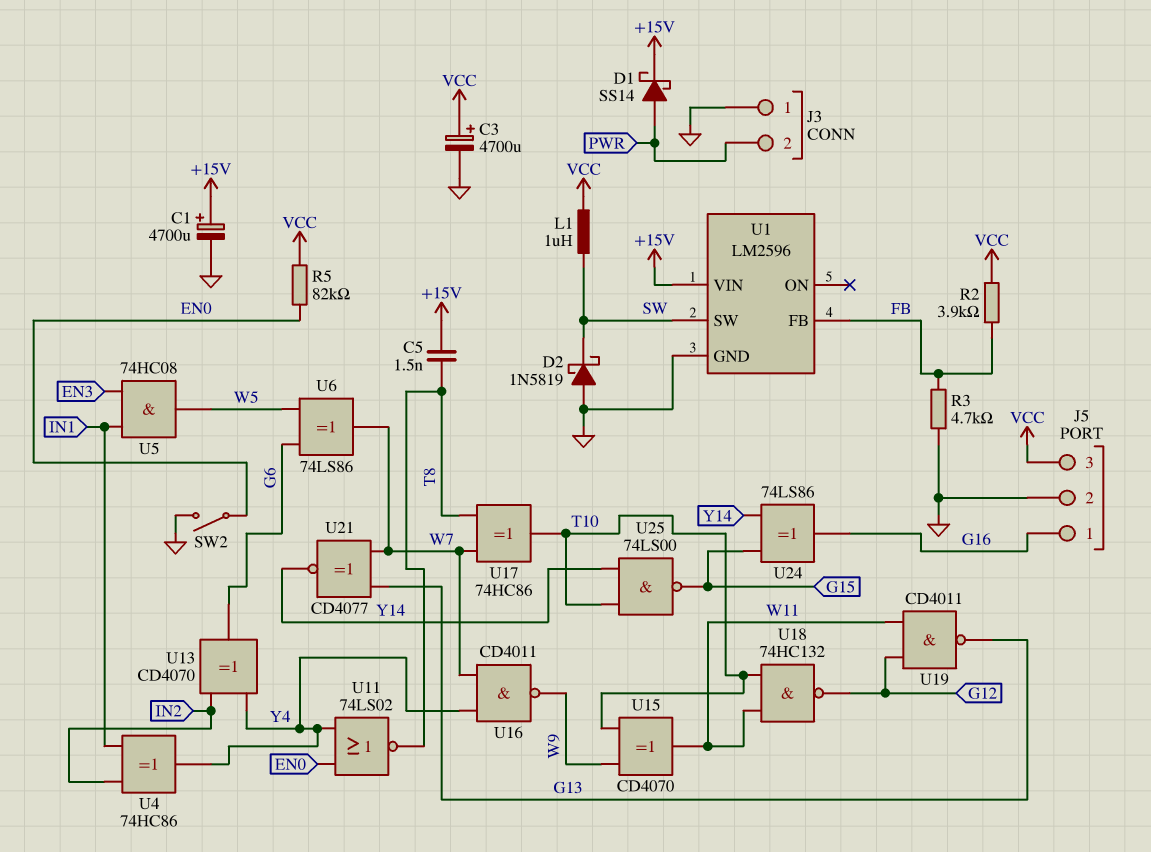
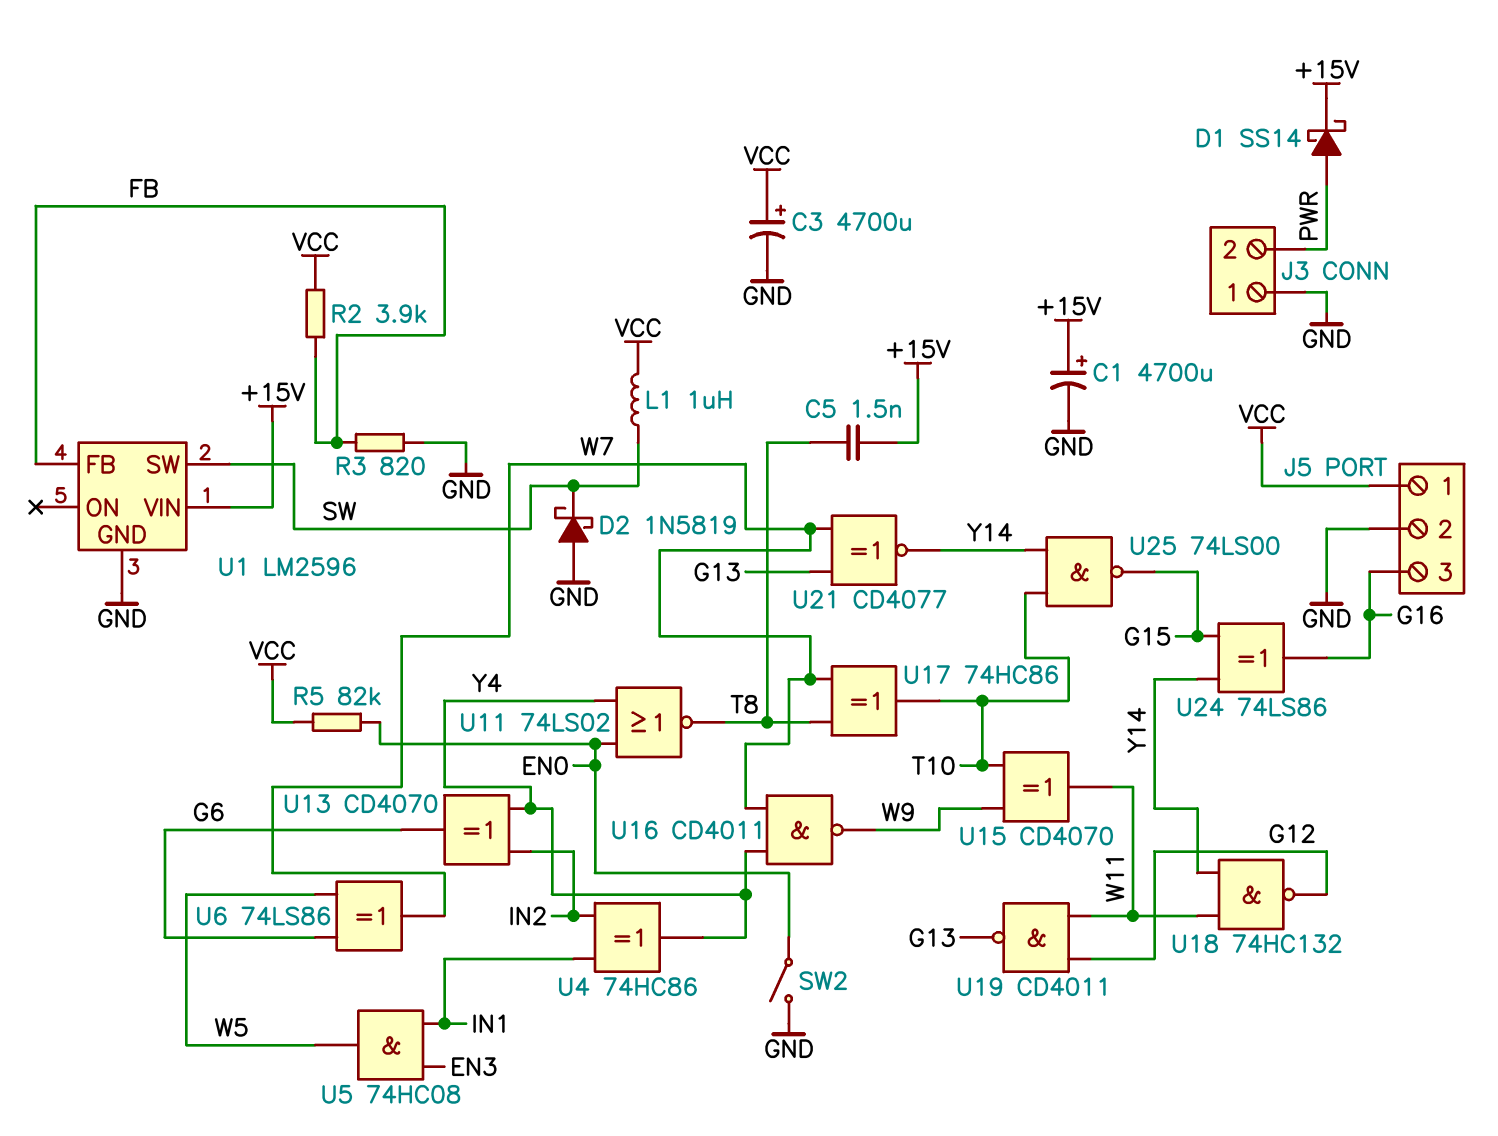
J5 pin 1: G16 -> VCC
J5 pin 3: VCC -> G16
R3: 4.7k (FB, GND) -> 820 (FB, GND)
U18: NAND 74HC132 (in T10, in W11, out G12) -> NAND 74HC132 (in W11, in Y14, out G12)

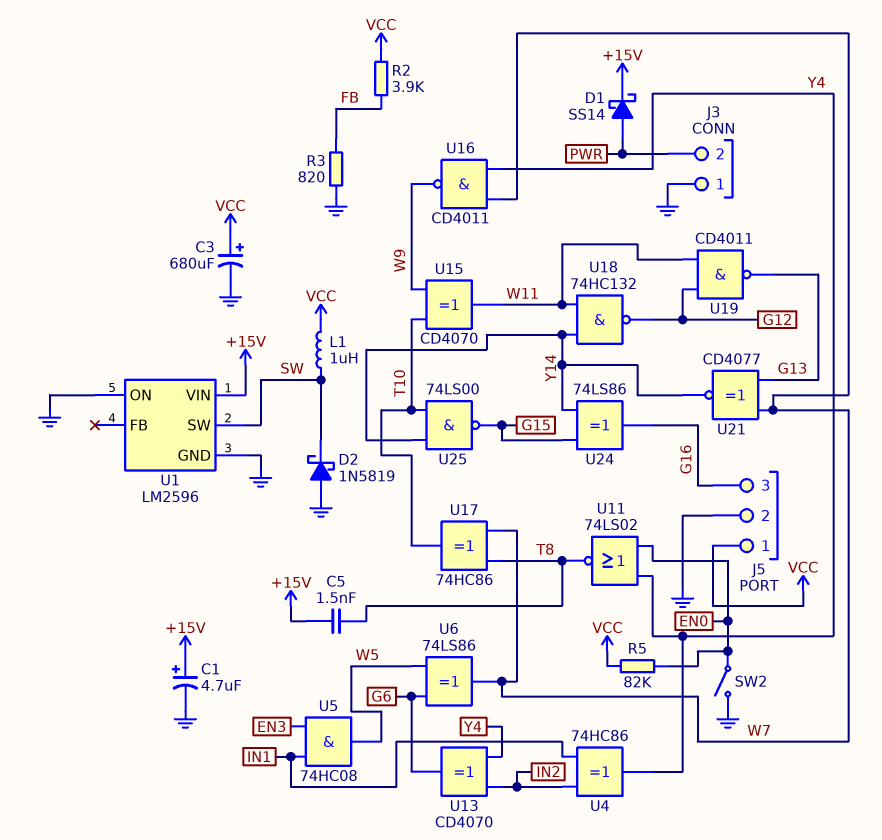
C1: 4700uF (plus +15V, minus GND) -> 4.7uF (plus +15V, minus GND)
C3: 4700uF (plus VCC, minus GND) -> 680uF (plus VCC, minus GND)
U1 pin FB: FB -> none
U1 pin ON: none -> GND

